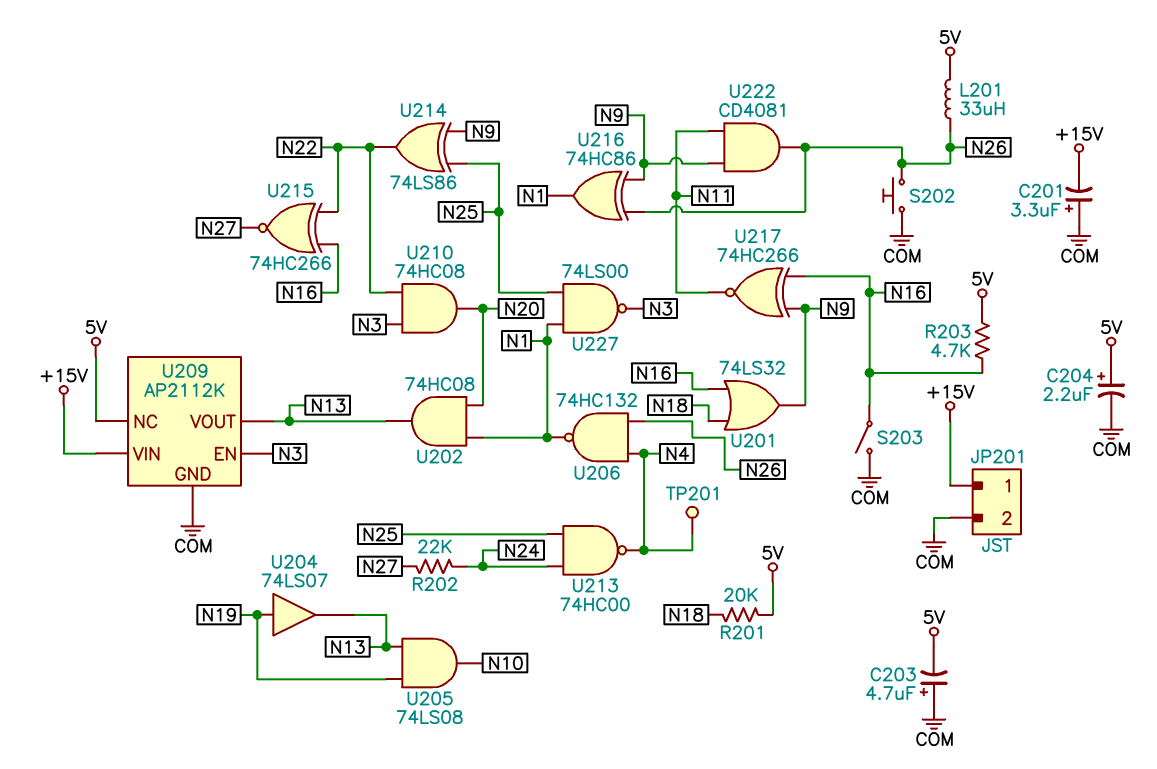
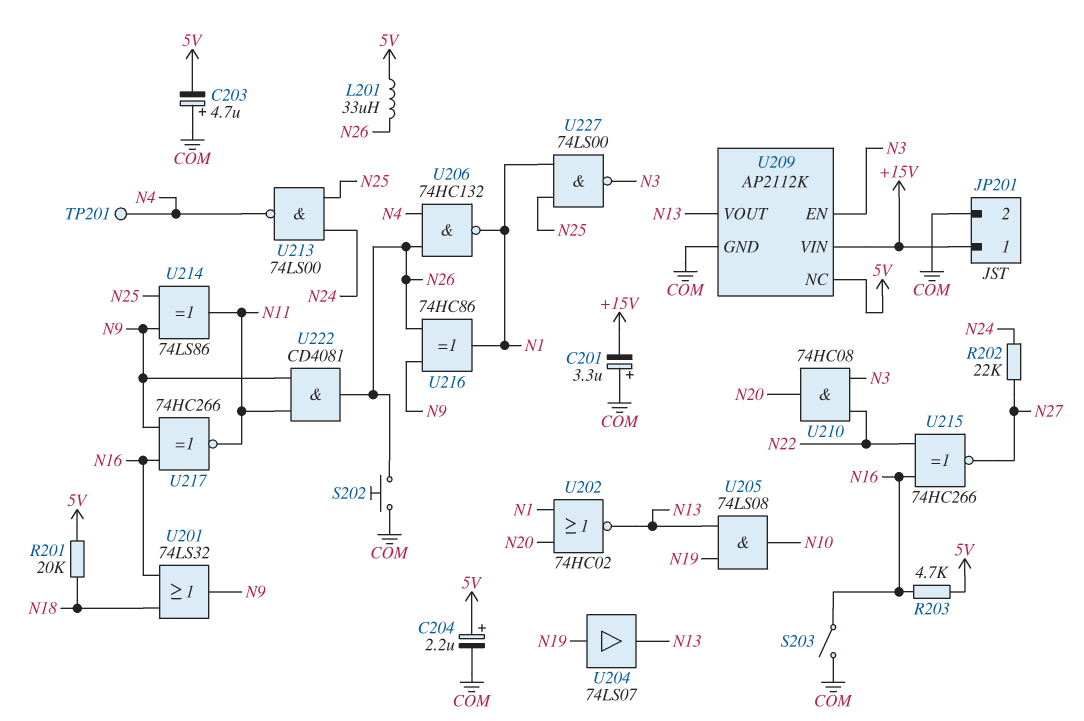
U202: AND 74HC08 (in N1, in N20, out N13) -> NOR 74HC02 (in N1, in N20, out N13)
U213: NAND 74HC00 (in N24, in N25, out N4) -> NAND 74LS00 (in N24, in N25, out N4)
U214: XOR 74LS86 (in N9, in N25, out N22) -> XOR 74LS86 (in N9, in N25, out N11)

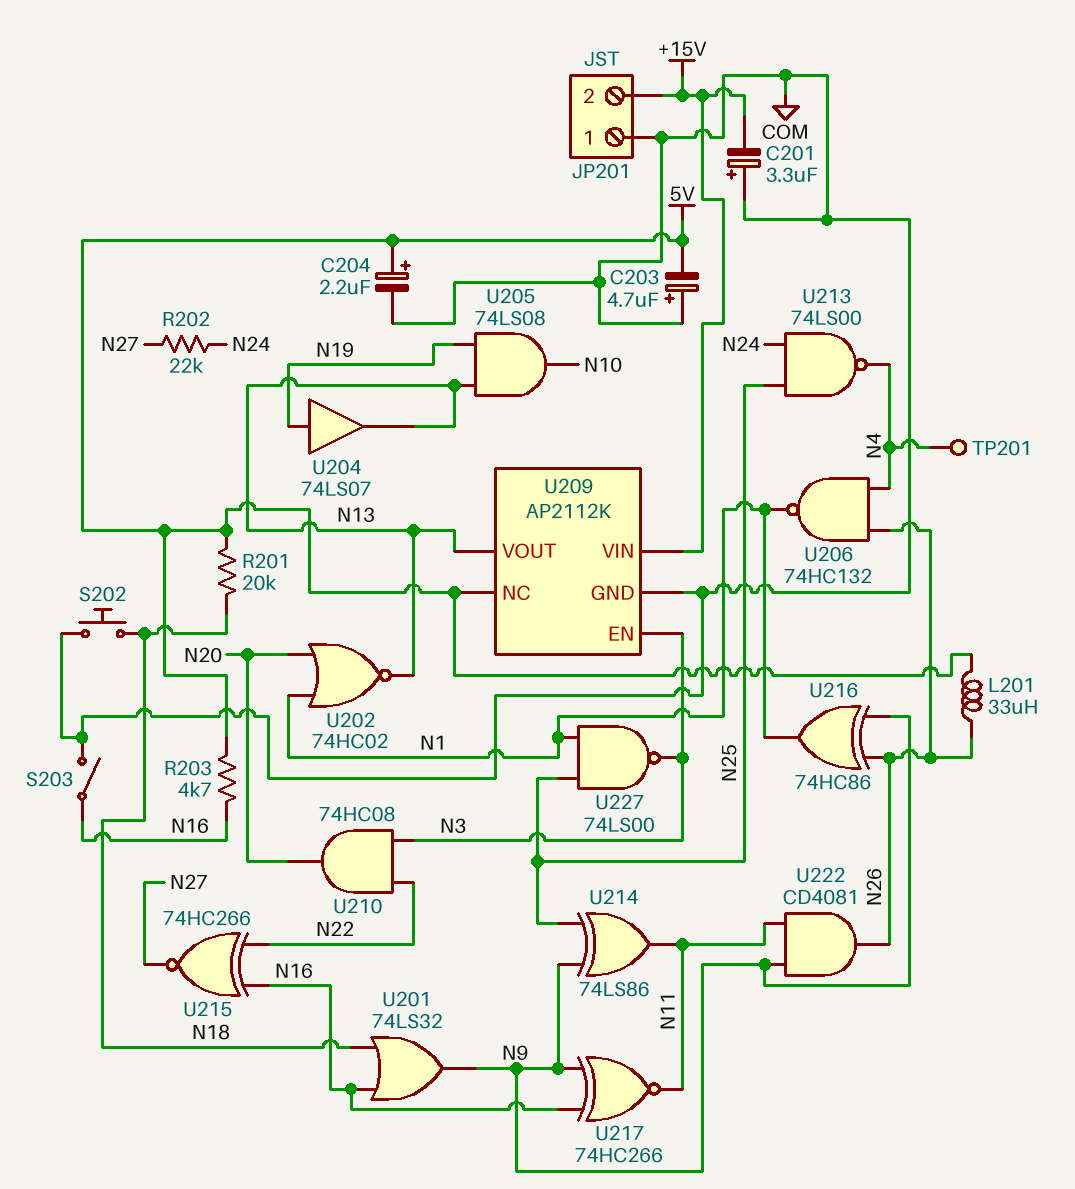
JP201 pin 1: +15V -> COM
JP201 pin 2: COM -> +15V
S202: button (COM, N26) -> button (COM, N18)

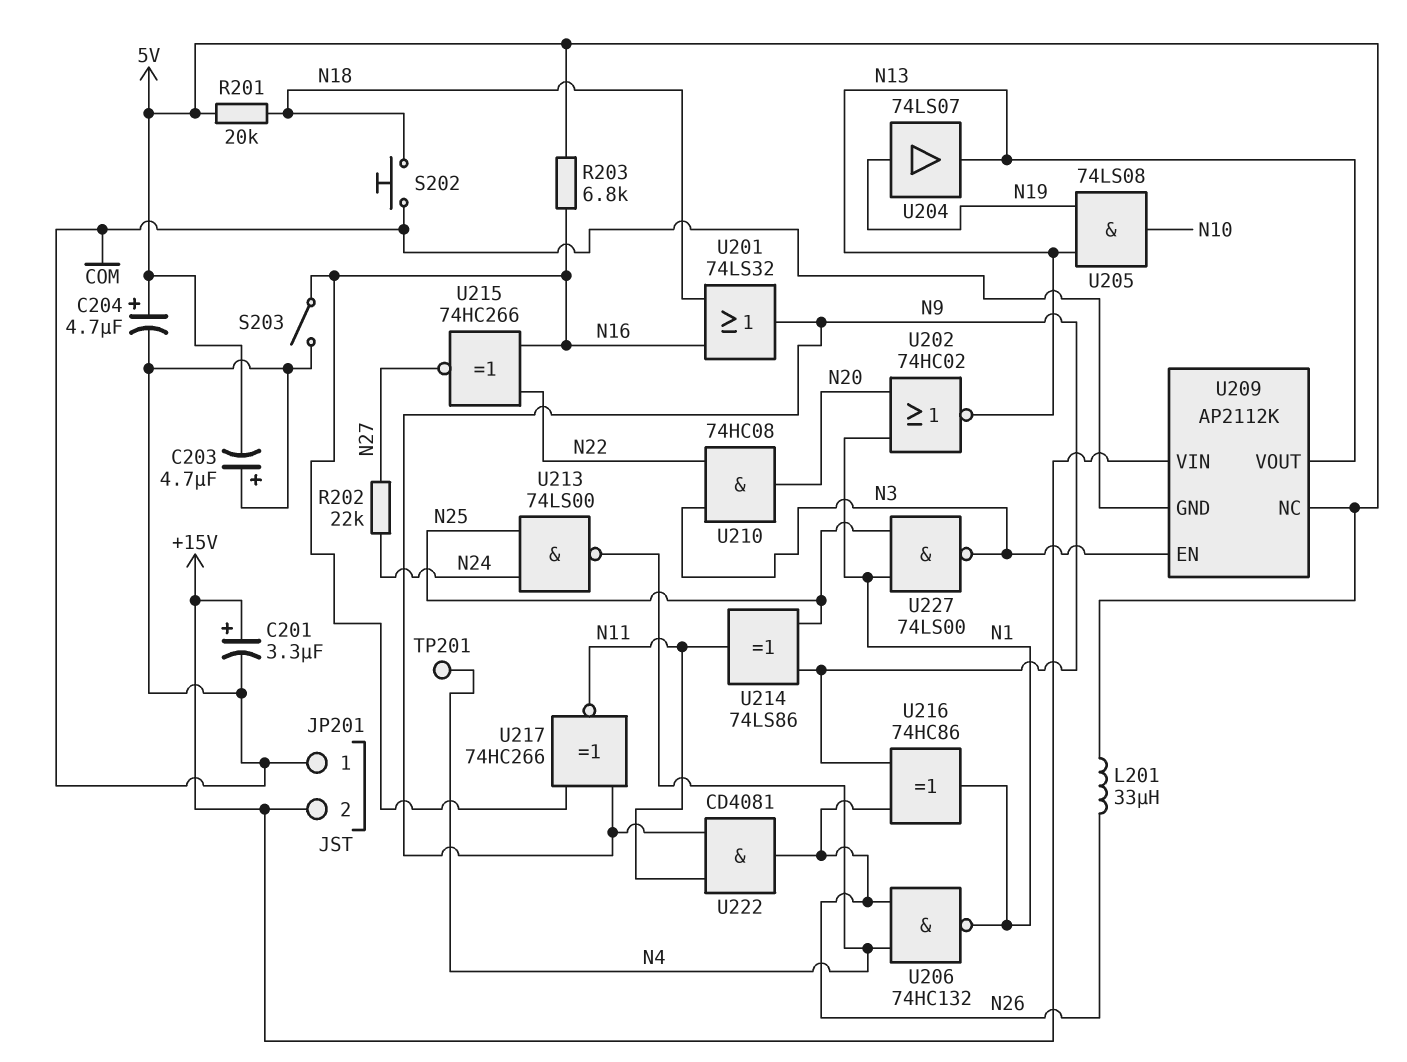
C201: 3.3uF (plus COM, minus +15V) -> 3.3uF (plus +15V, minus COM)
C204: 2.2uF (plus 5V, minus COM) -> 4.7uF (plus 5V, minus COM)
R203: 4.7k (5V, N16) -> 6.8k (5V, N16)

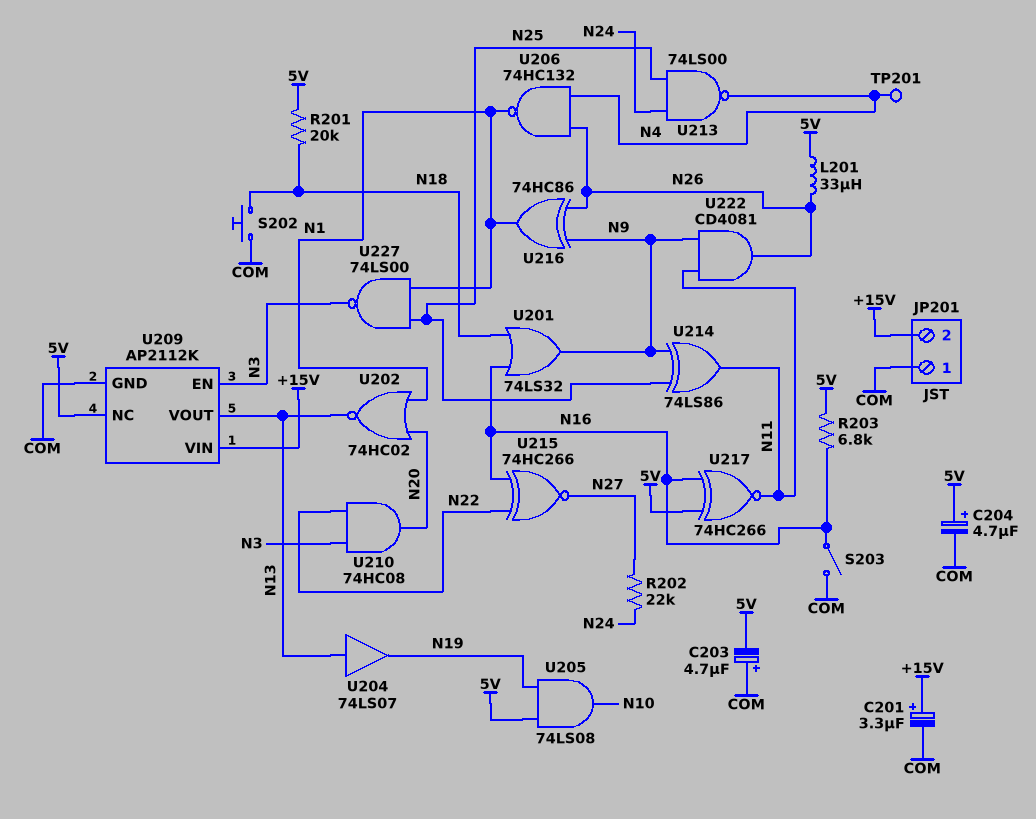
U204: buffer 74LS07 (in N19, out N13) -> buffer 74LS07 (in N13, out N19)
U205: AND 74LS08 (in N13, in N19, out N10) -> AND 74LS08 (in 5V, in N19, out N10)
U217: XNOR 74HC266 (in N9, in N16, out N11) -> XNOR 74HC266 (in 5V, in N16, out N11)

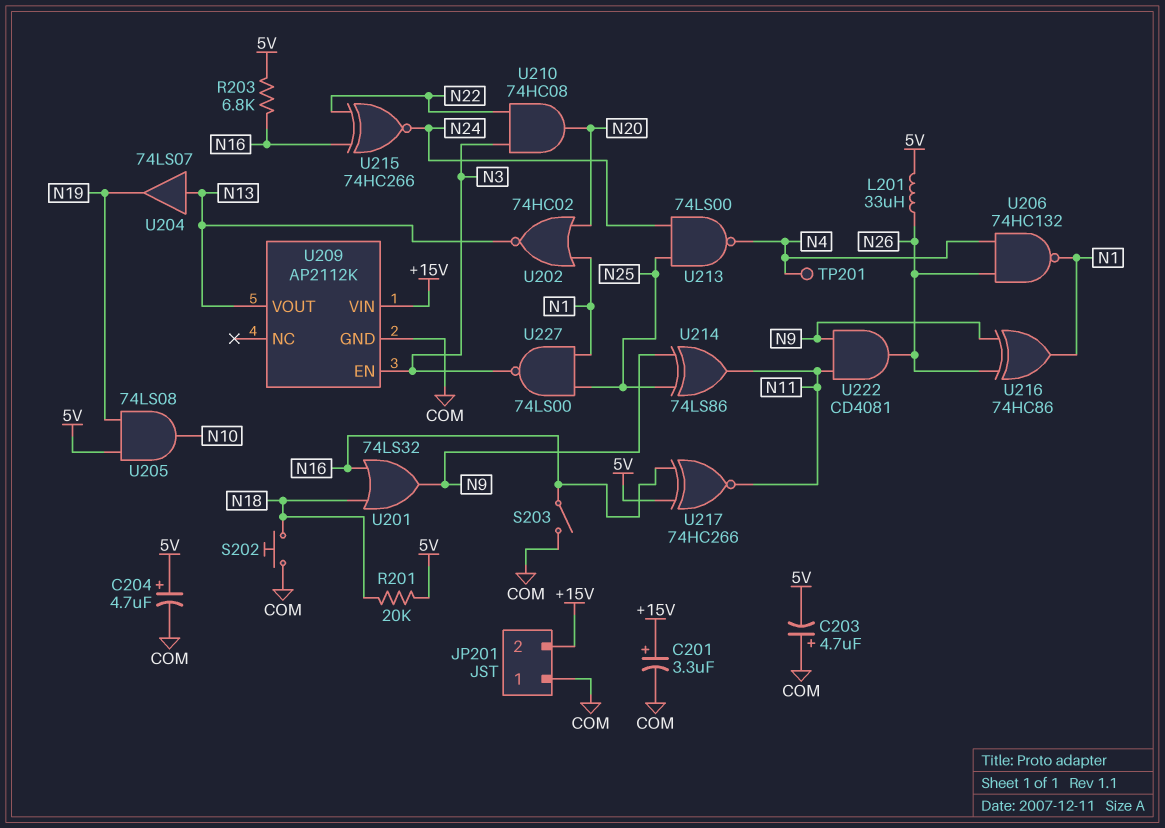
R202: 22k (N24, N27) -> none
U209 pin NC: 5V -> none
U215: XNOR 74HC266 (in N16, in N22, out N27) -> XNOR 74HC266 (in N16, in N22, out N24)

